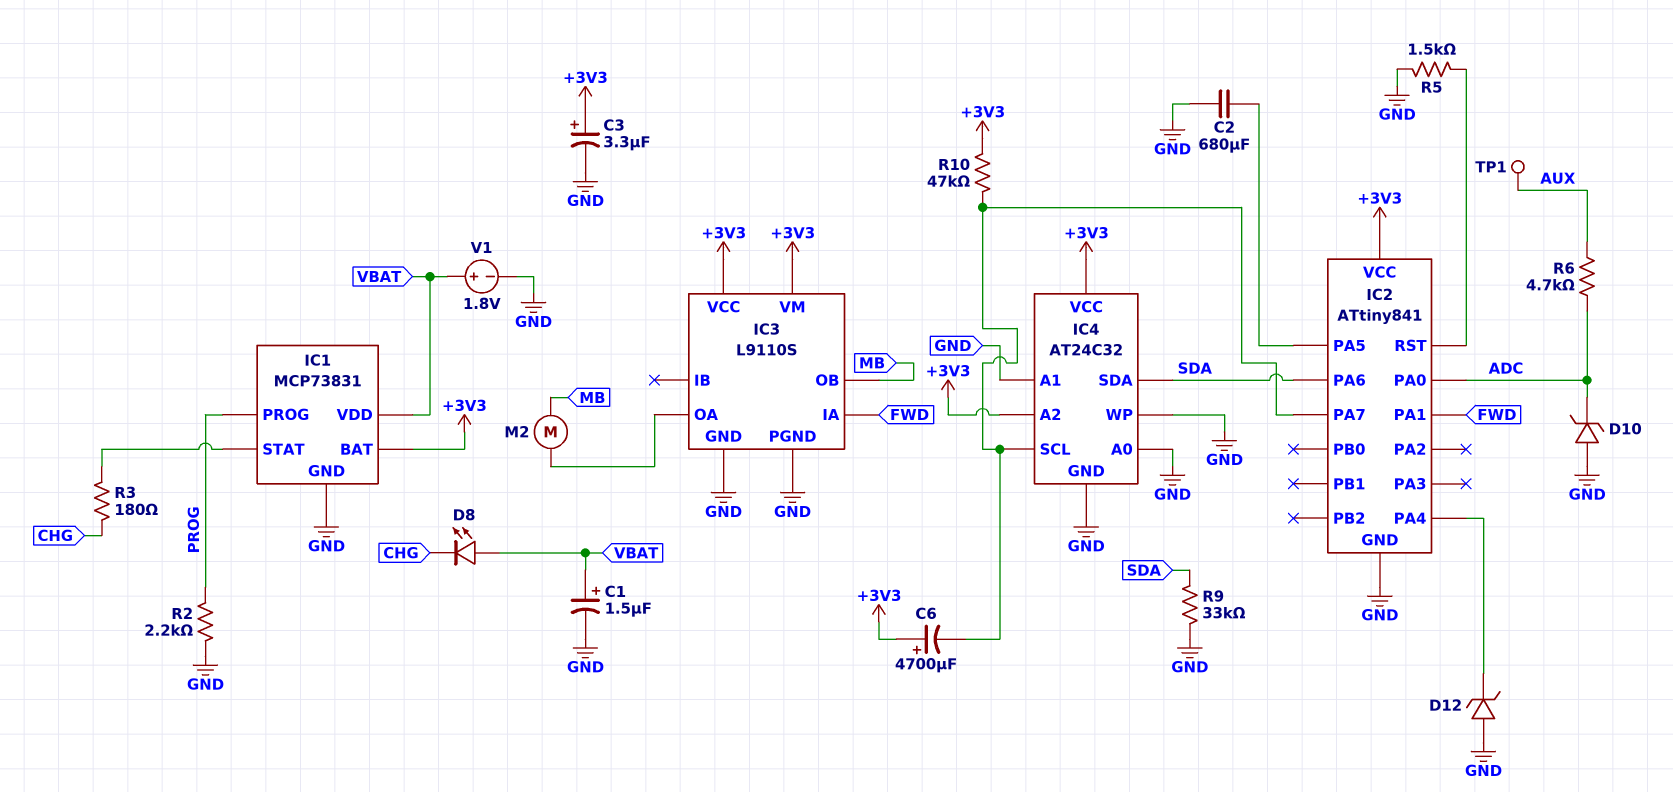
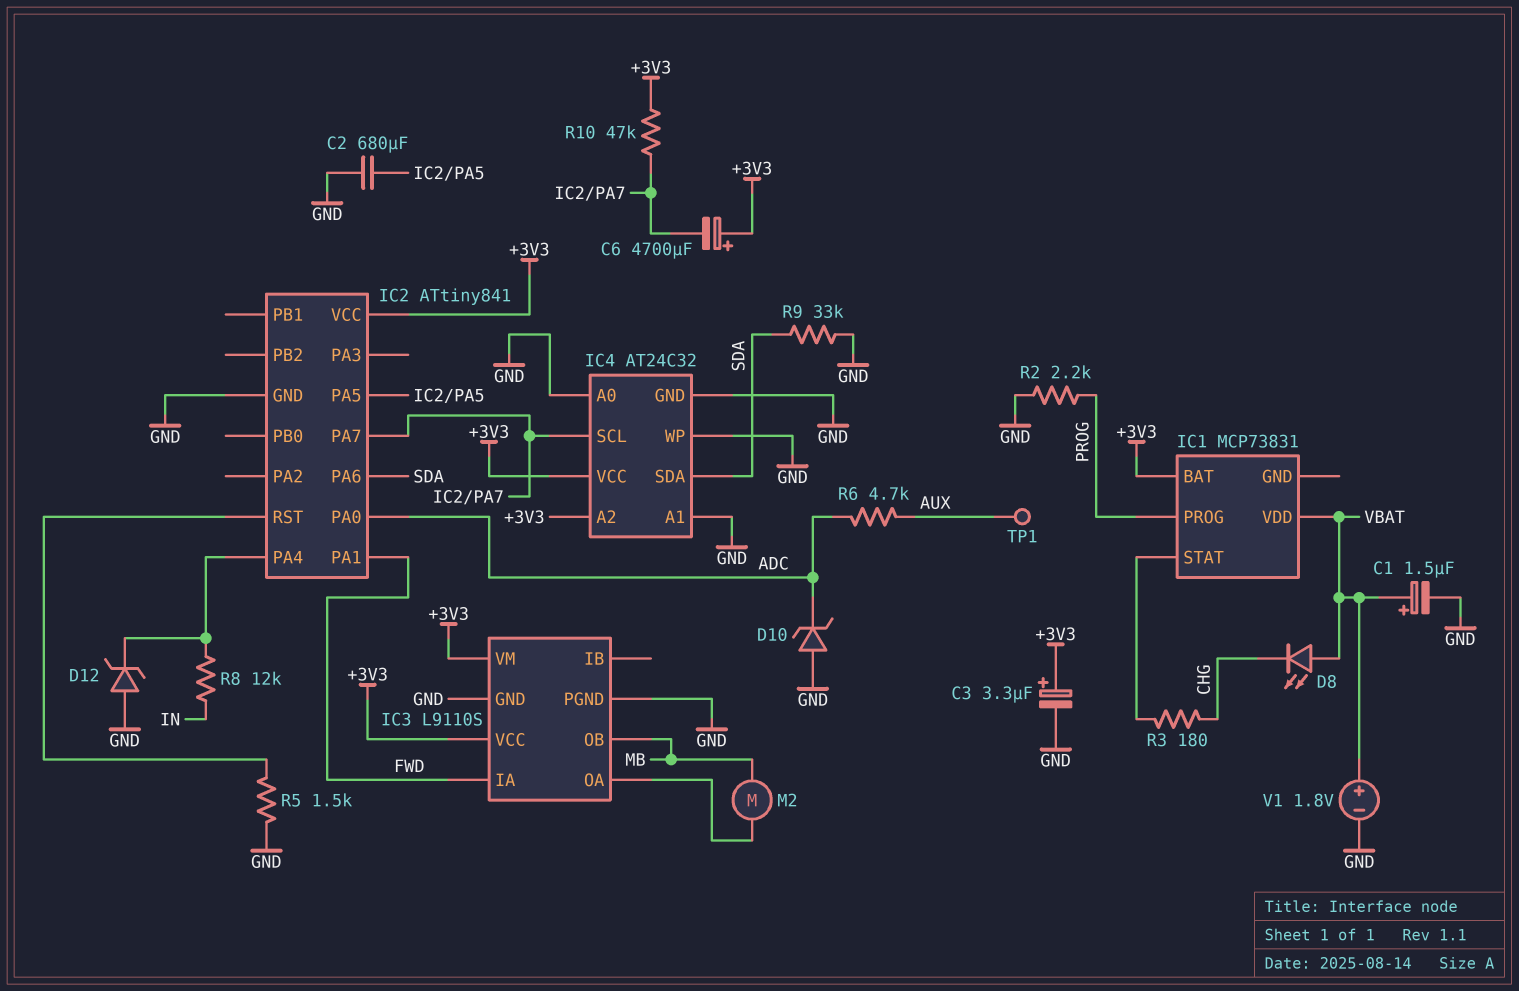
IC1 pin GND: GND -> none
R8: none -> 12k (IC2/PA4, IN)

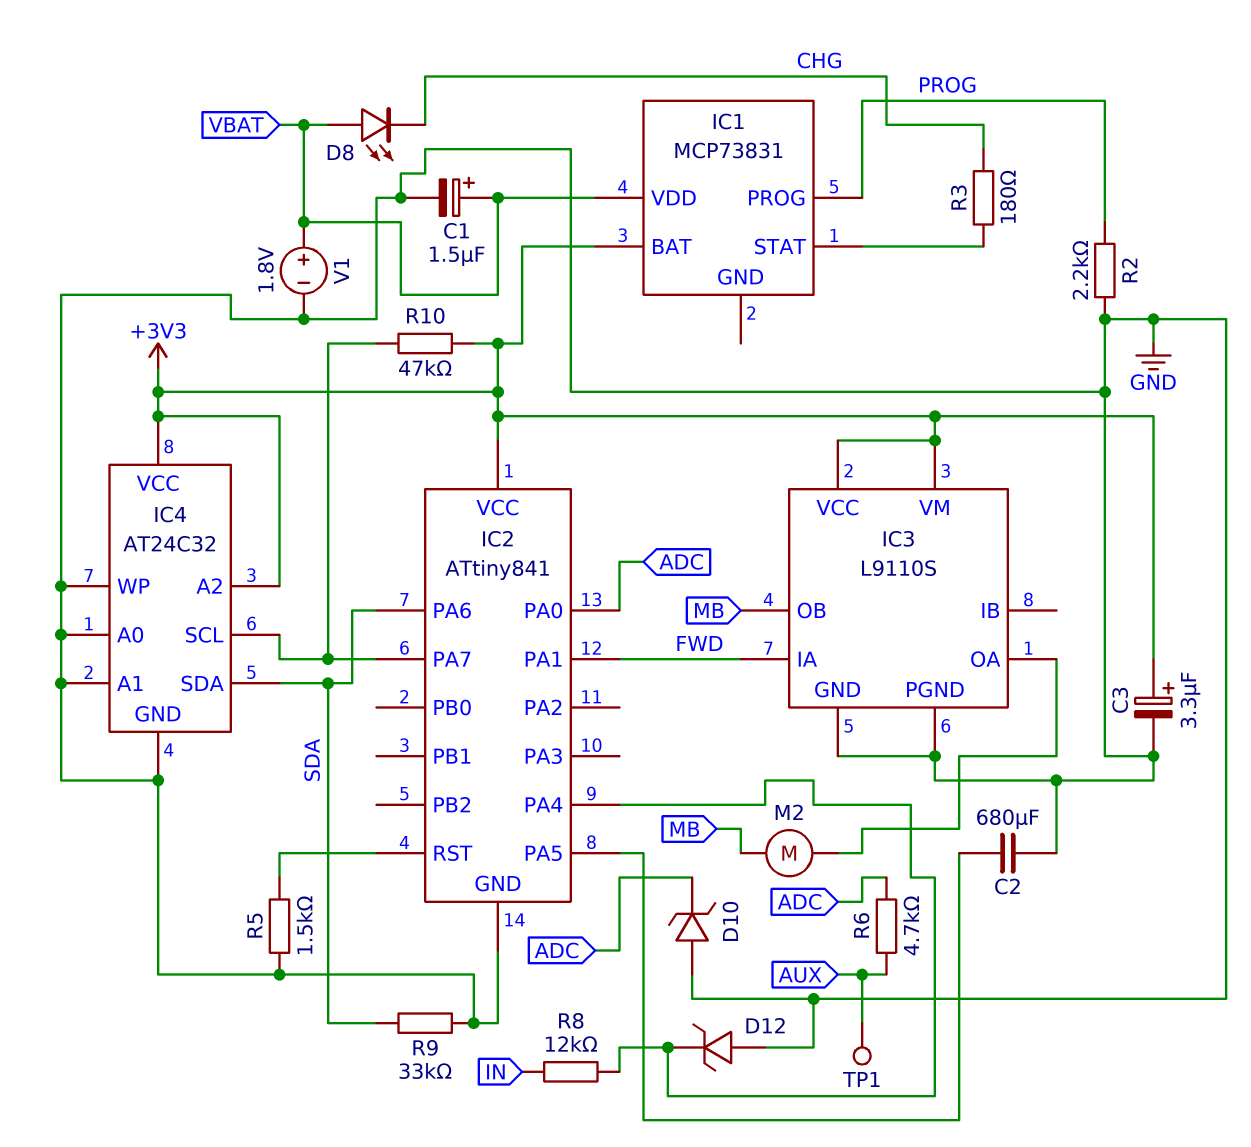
C6: 4700uF (plus +3V3, minus IC2/PA7) -> none

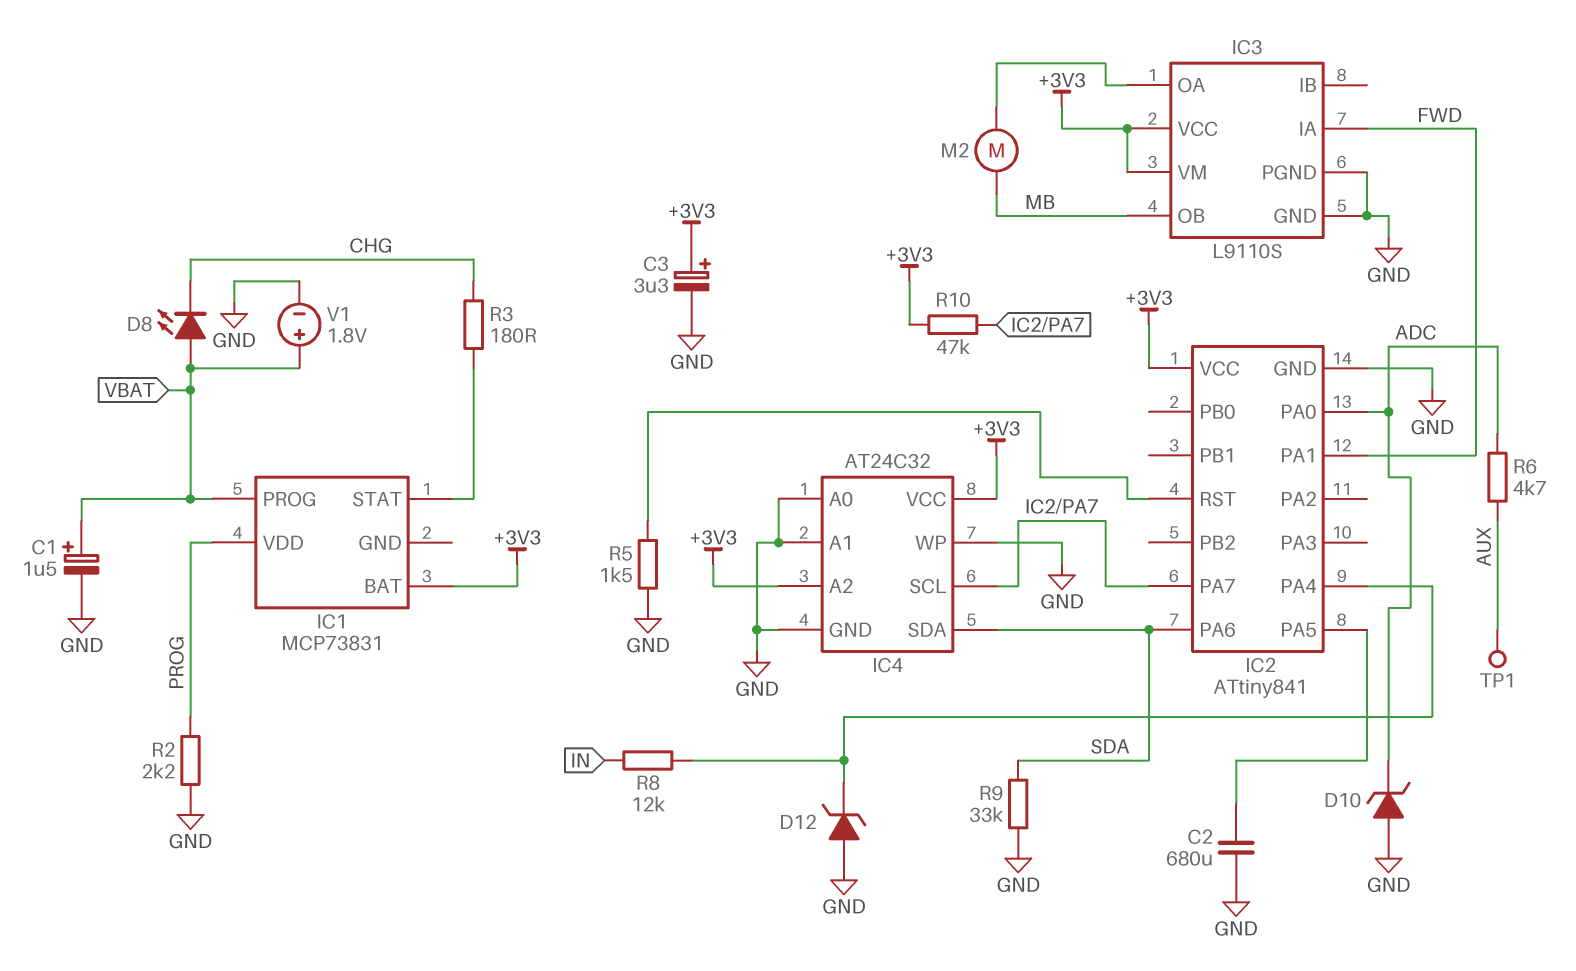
IC1 pin PROG: PROG -> VBAT
IC1 pin VDD: VBAT -> PROG

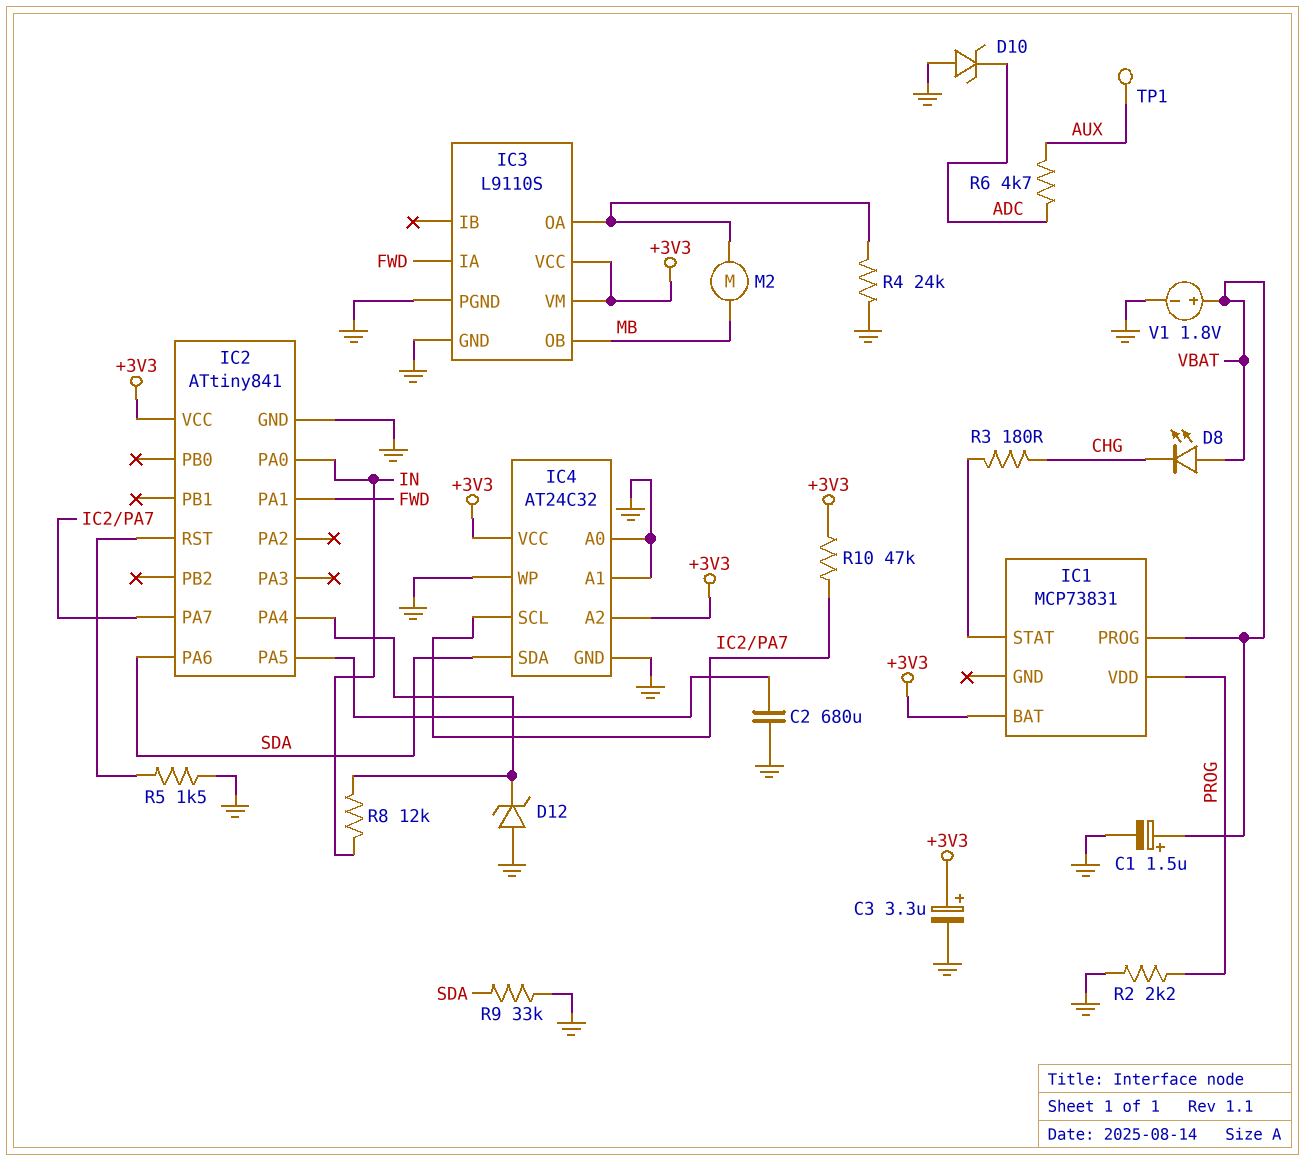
IC2 pin PA0: ADC -> IN
R4: none -> 24k (GND, IC3/OA)

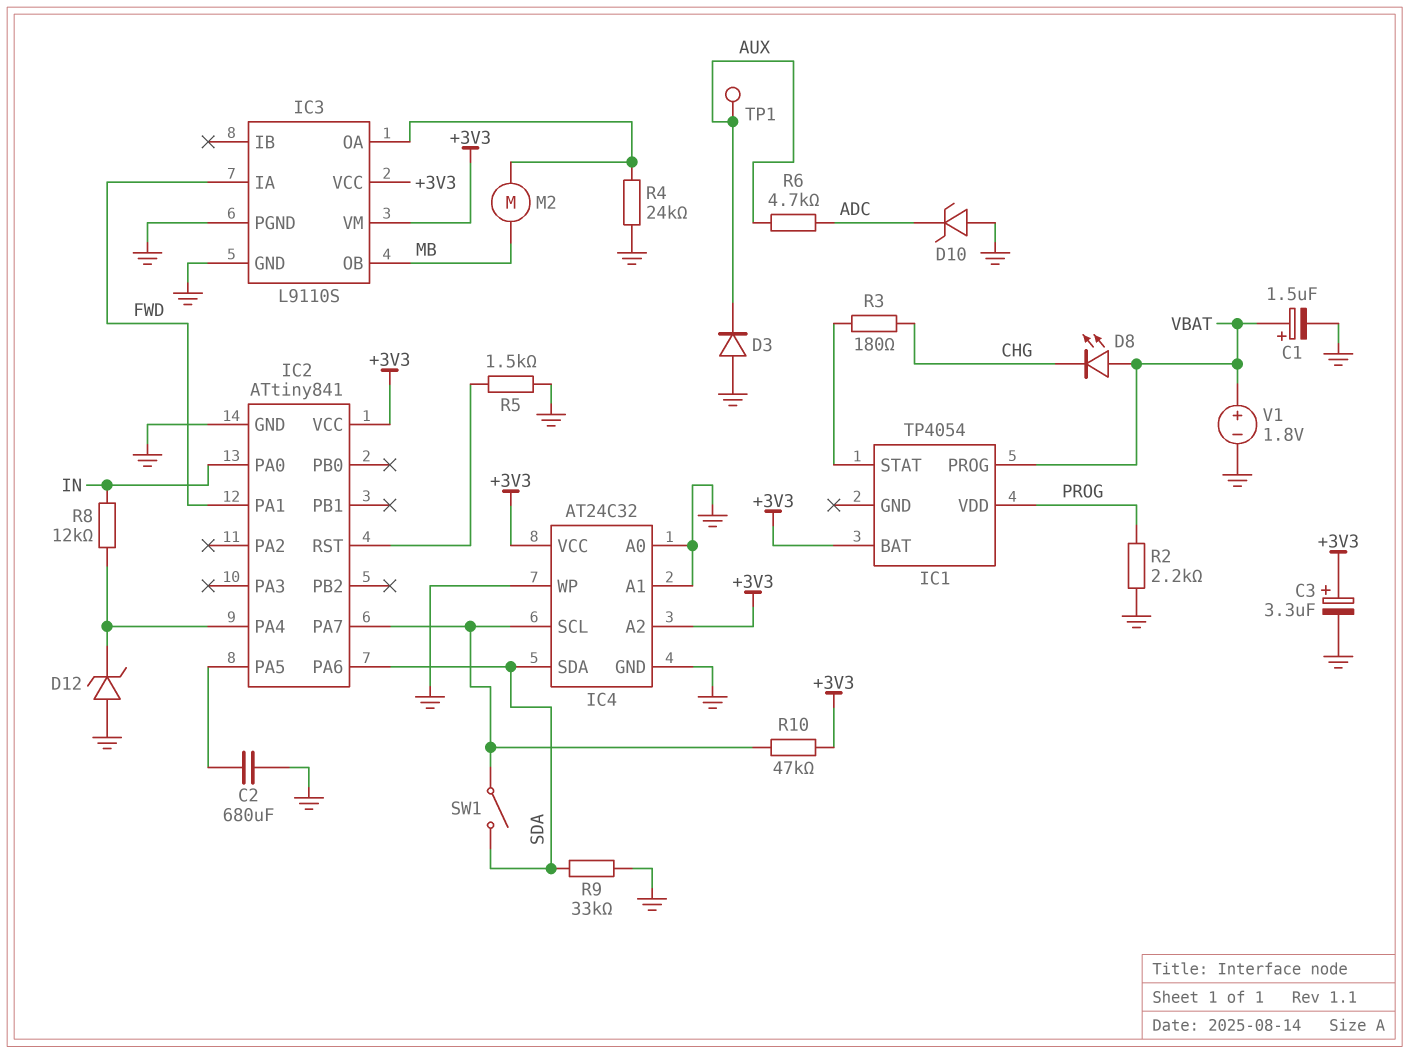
D3: none -> diode (A GND, K AUX)
IC1: MCP73831 -> TP4054
SW1: none -> switch (IC2/PA7, SDA)

